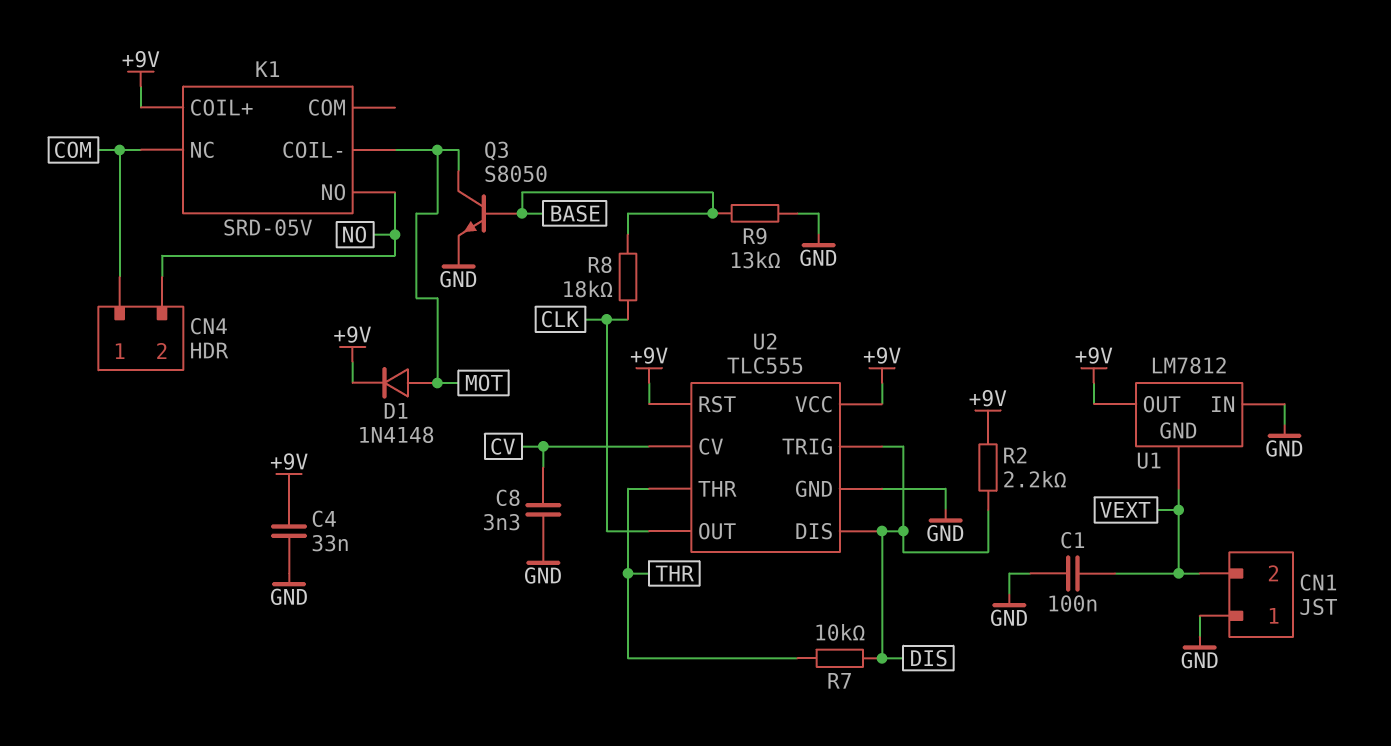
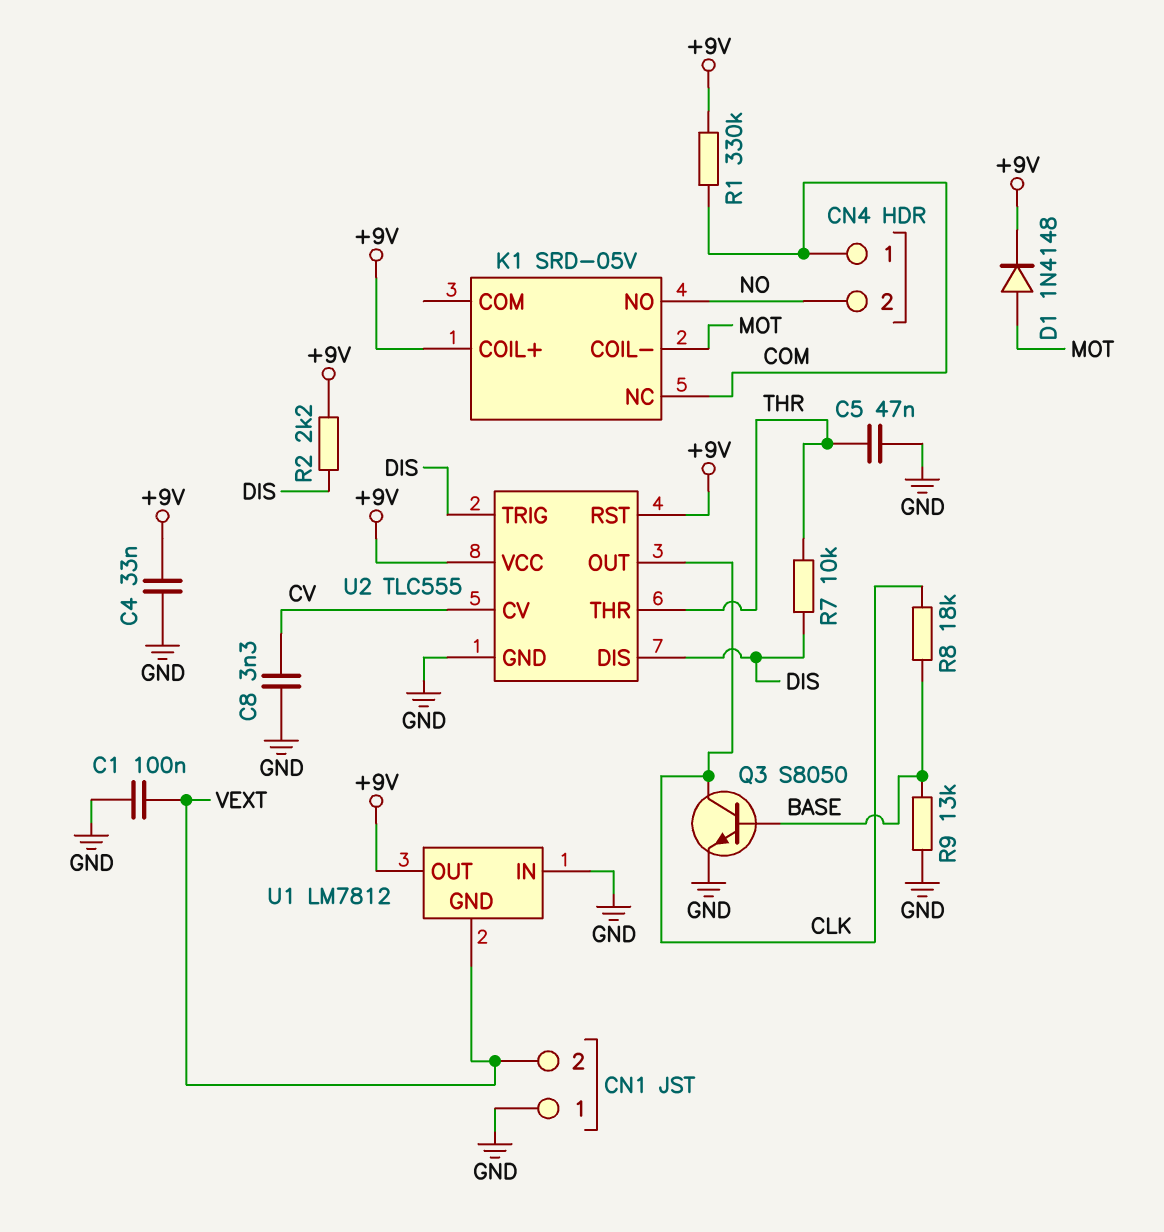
C5: none -> 47nF (GND, THR)
Q3: NPN S8050 (B BASE, C MOT, E GND) -> NPN S8050 (B BASE, C CLK, E GND)
R1: none -> 330k (+9V, COM)

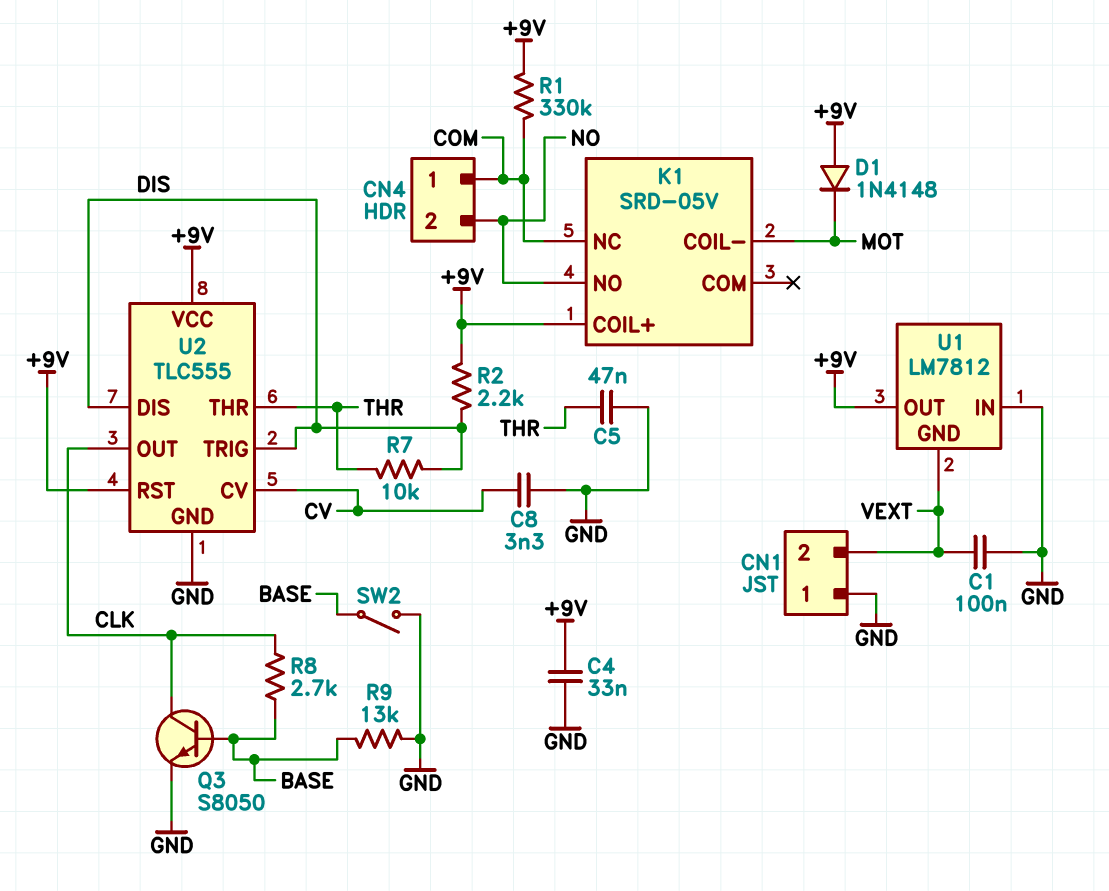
D1: diode 1N4148 (A MOT, K +9V) -> diode 1N4148 (A +9V, K MOT)
R8: 18k (BASE, CLK) -> 2.7k (BASE, CLK)
SW2: none -> switch (BASE, GND)

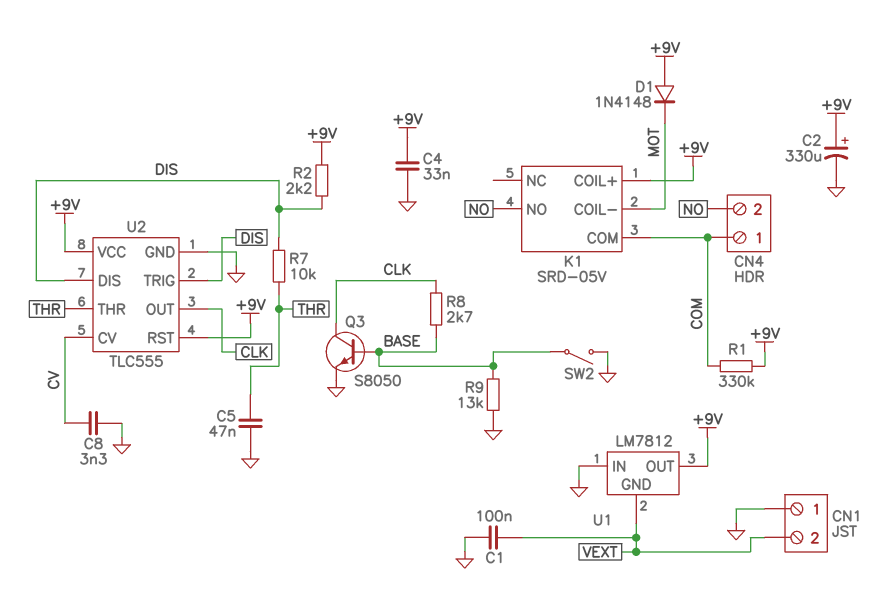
C2: none -> 330uF (plus +9V, minus GND)
K1 pin COM: none -> COM
K1 pin NC: COM -> none

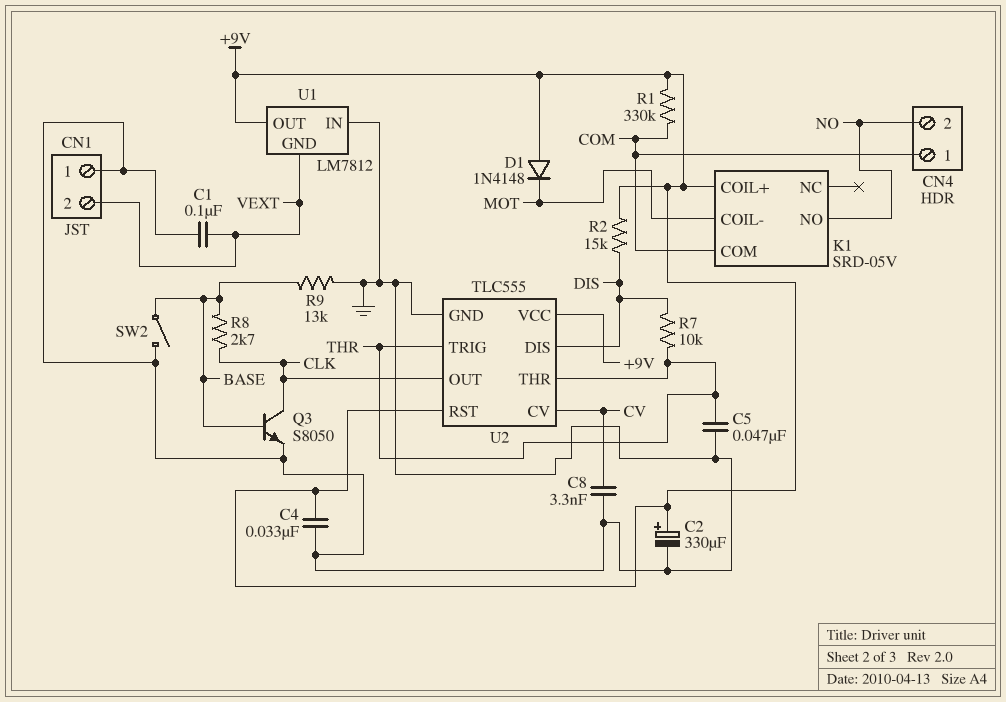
R2: 2.2k (+9V, DIS) -> 15k (+9V, DIS)
U2 pin TRIG: DIS -> THR

